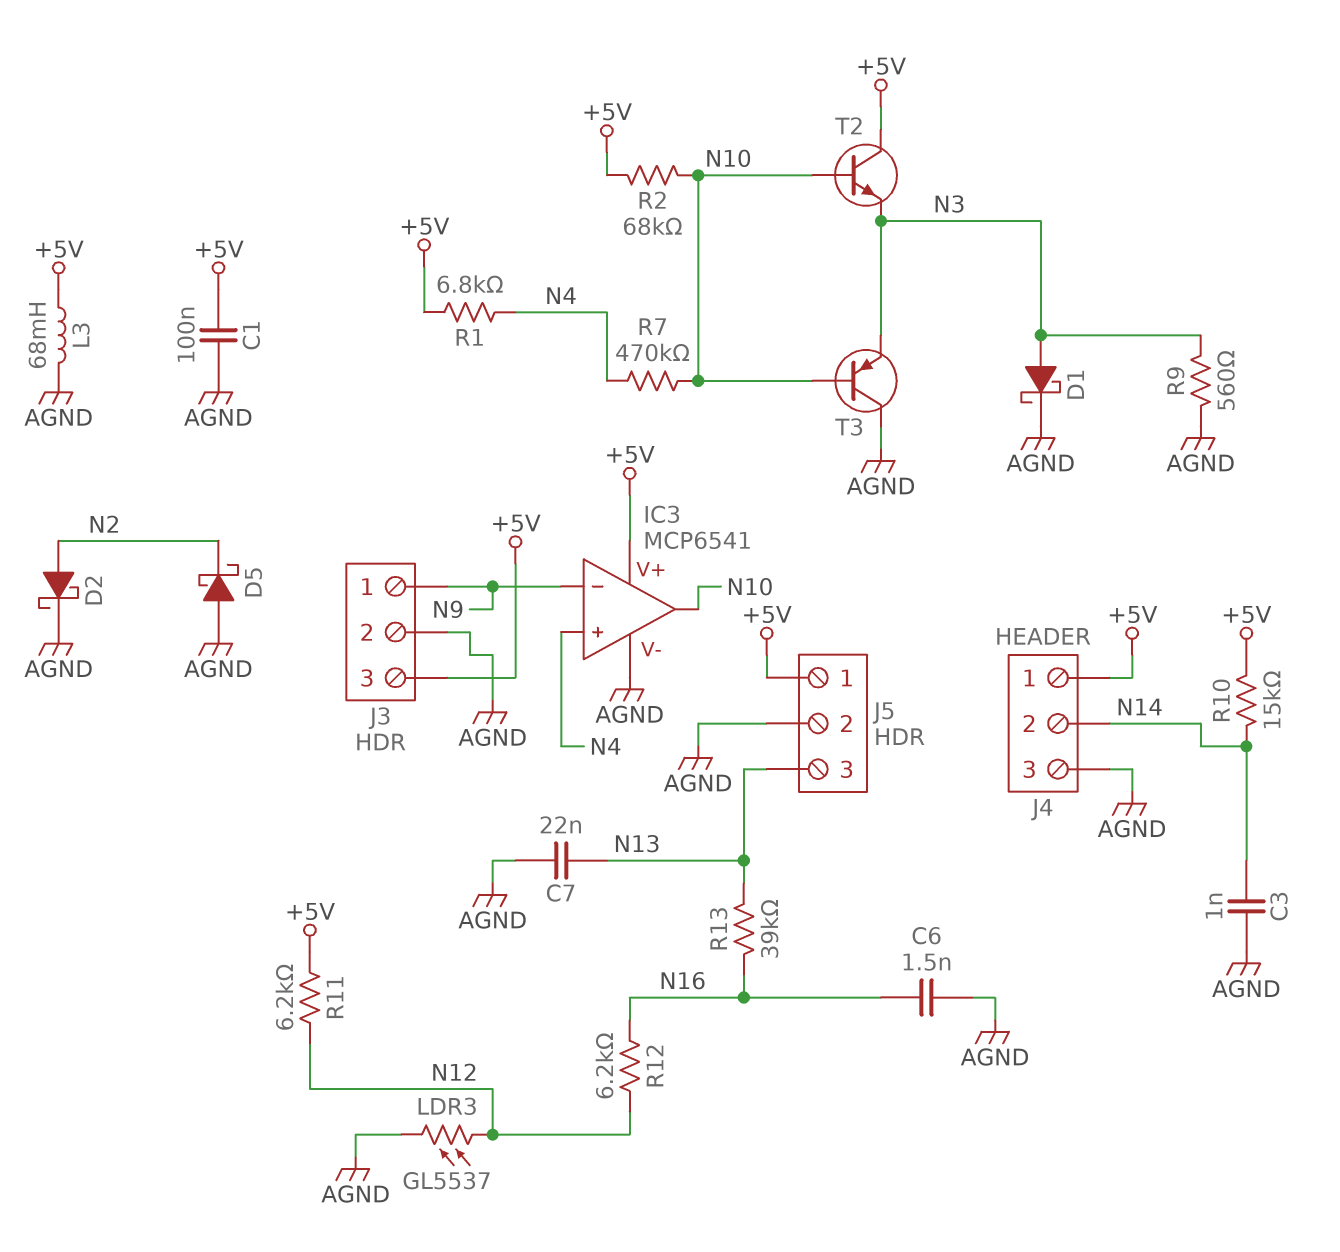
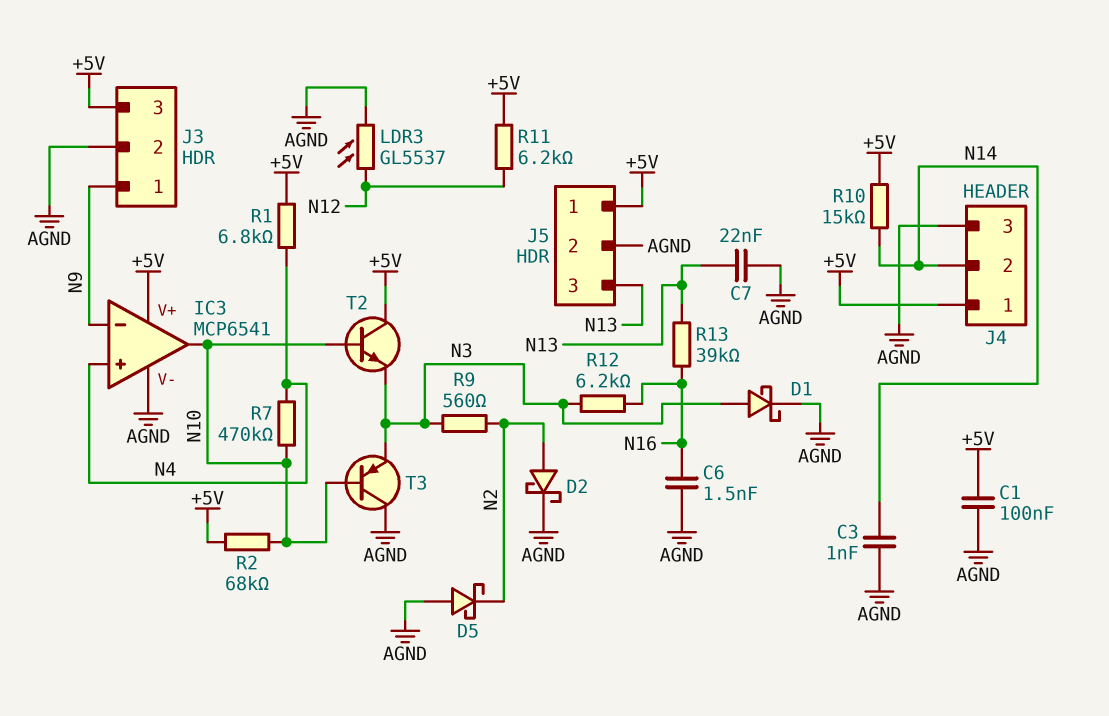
L3: 68mH (+5V, AGND) -> none
R9: 560 (AGND, N3) -> 560 (N2, N3)
R12: 6.2k (N12, N16) -> 6.2k (N3, N16)

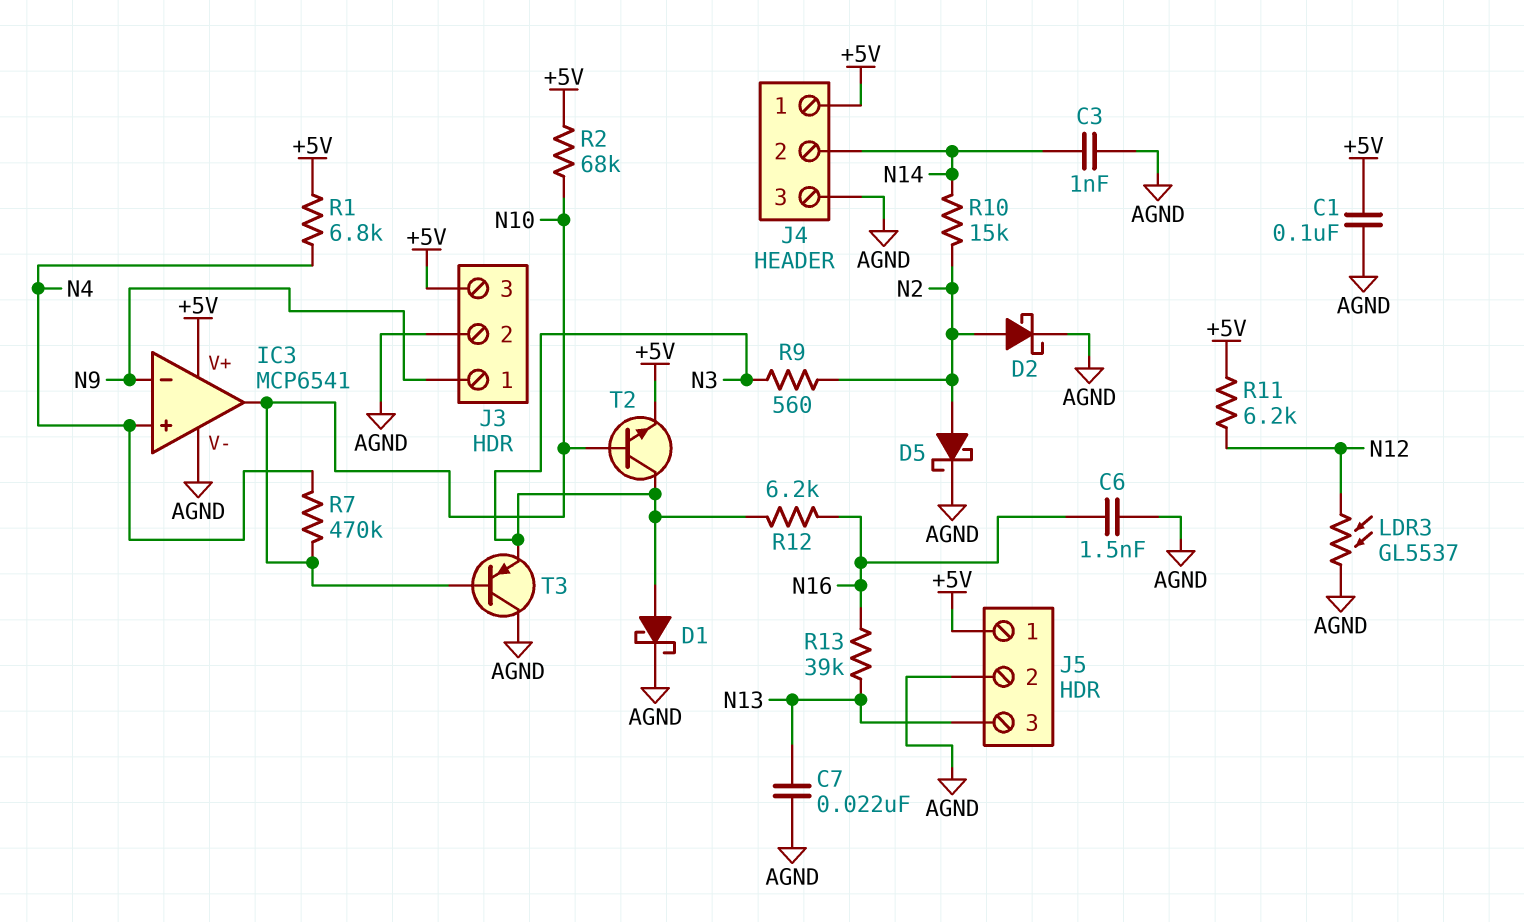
D5: schottky (A AGND, K N2) -> schottky (A N2, K AGND)
R10: 15k (+5V, N14) -> 15k (N2, N14)
T2: NPN (B N10, C +5V, E N3) -> NPN (B N10, C N3, E +5V)

